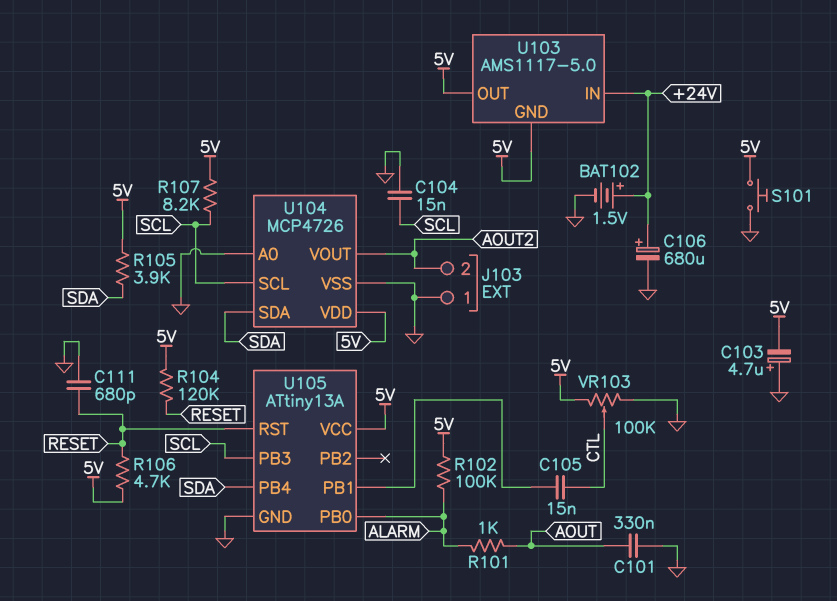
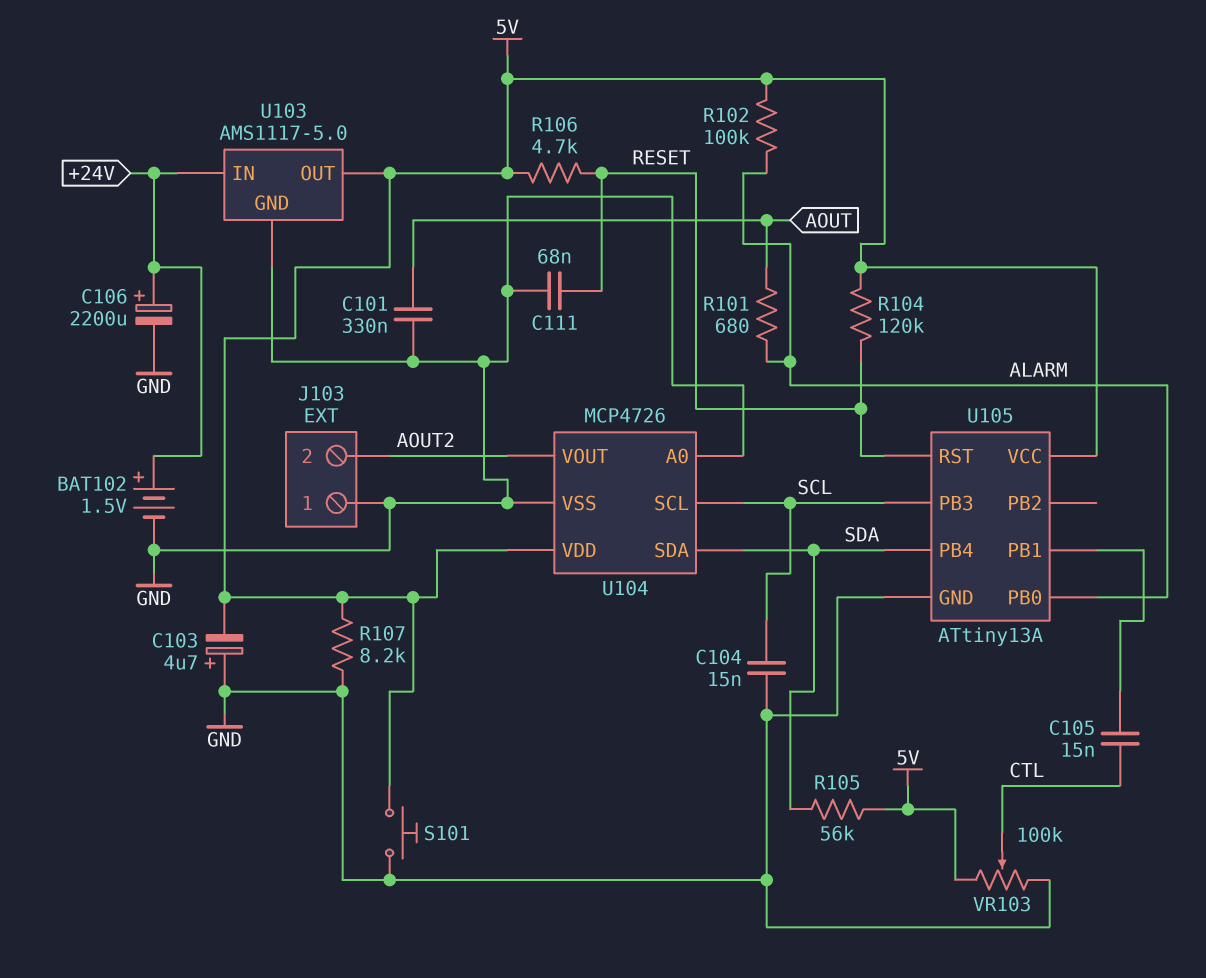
C106: 680uF (plus +24V, minus GND) -> 2200uF (plus +24V, minus GND)
C111: 680pF (GND, RESET) -> 68nF (GND, RESET)
R101: 1k (ALARM, AOUT) -> 680 (ALARM, AOUT)
R105: 3.9k (5V, SDA) -> 56k (5V, SDA)
R107: 8.2k (5V, SCL) -> 8.2k (5V, GND)
U103 pin GND: 5V -> GND

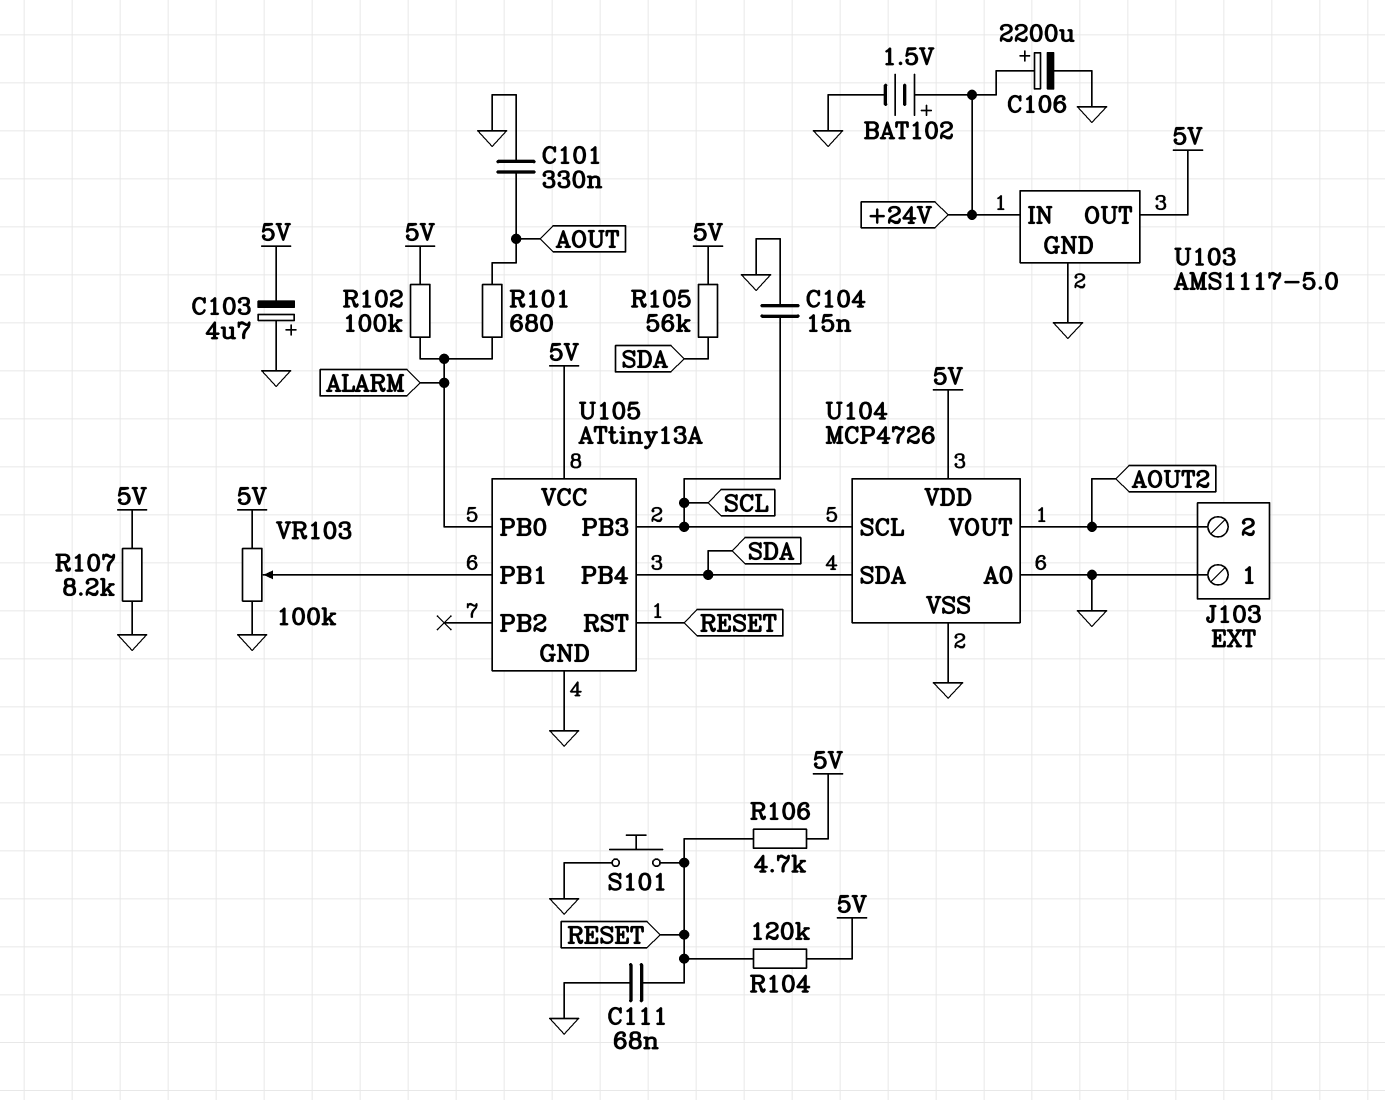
C105: 15nF (CTL, U105/PB1) -> none
S101: button (5V, GND) -> button (GND, RESET)
VR103: 100k (5V, GND, wiper CTL) -> 100k (5V, GND, wiper U105/PB1)

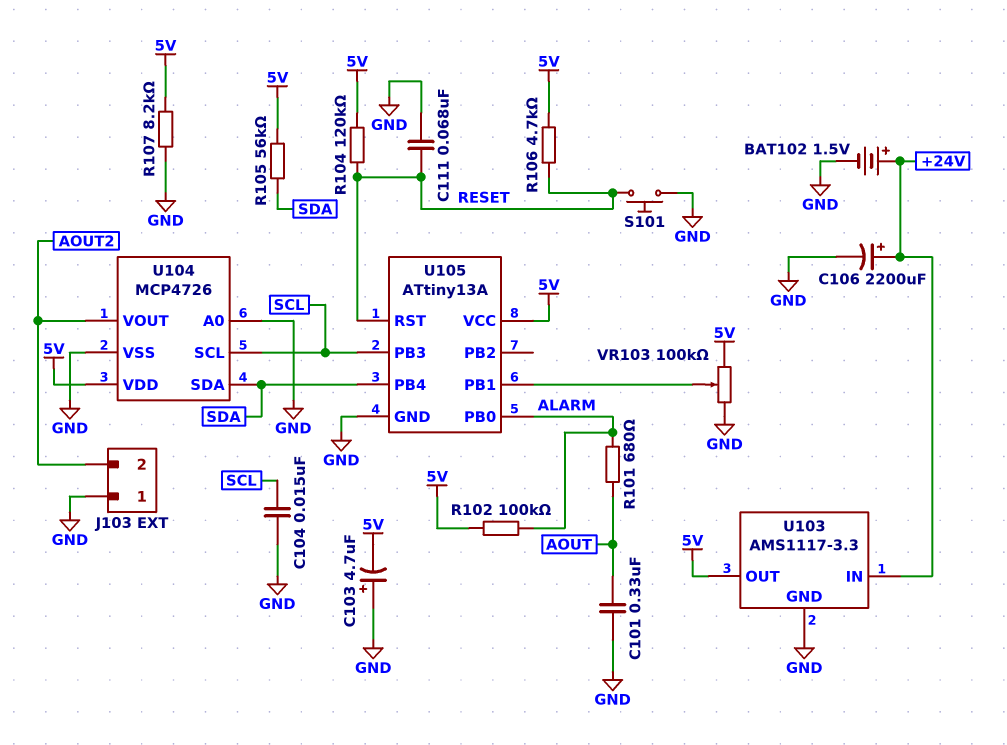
U103: AMS1117-5.0 -> AMS1117-3.3

